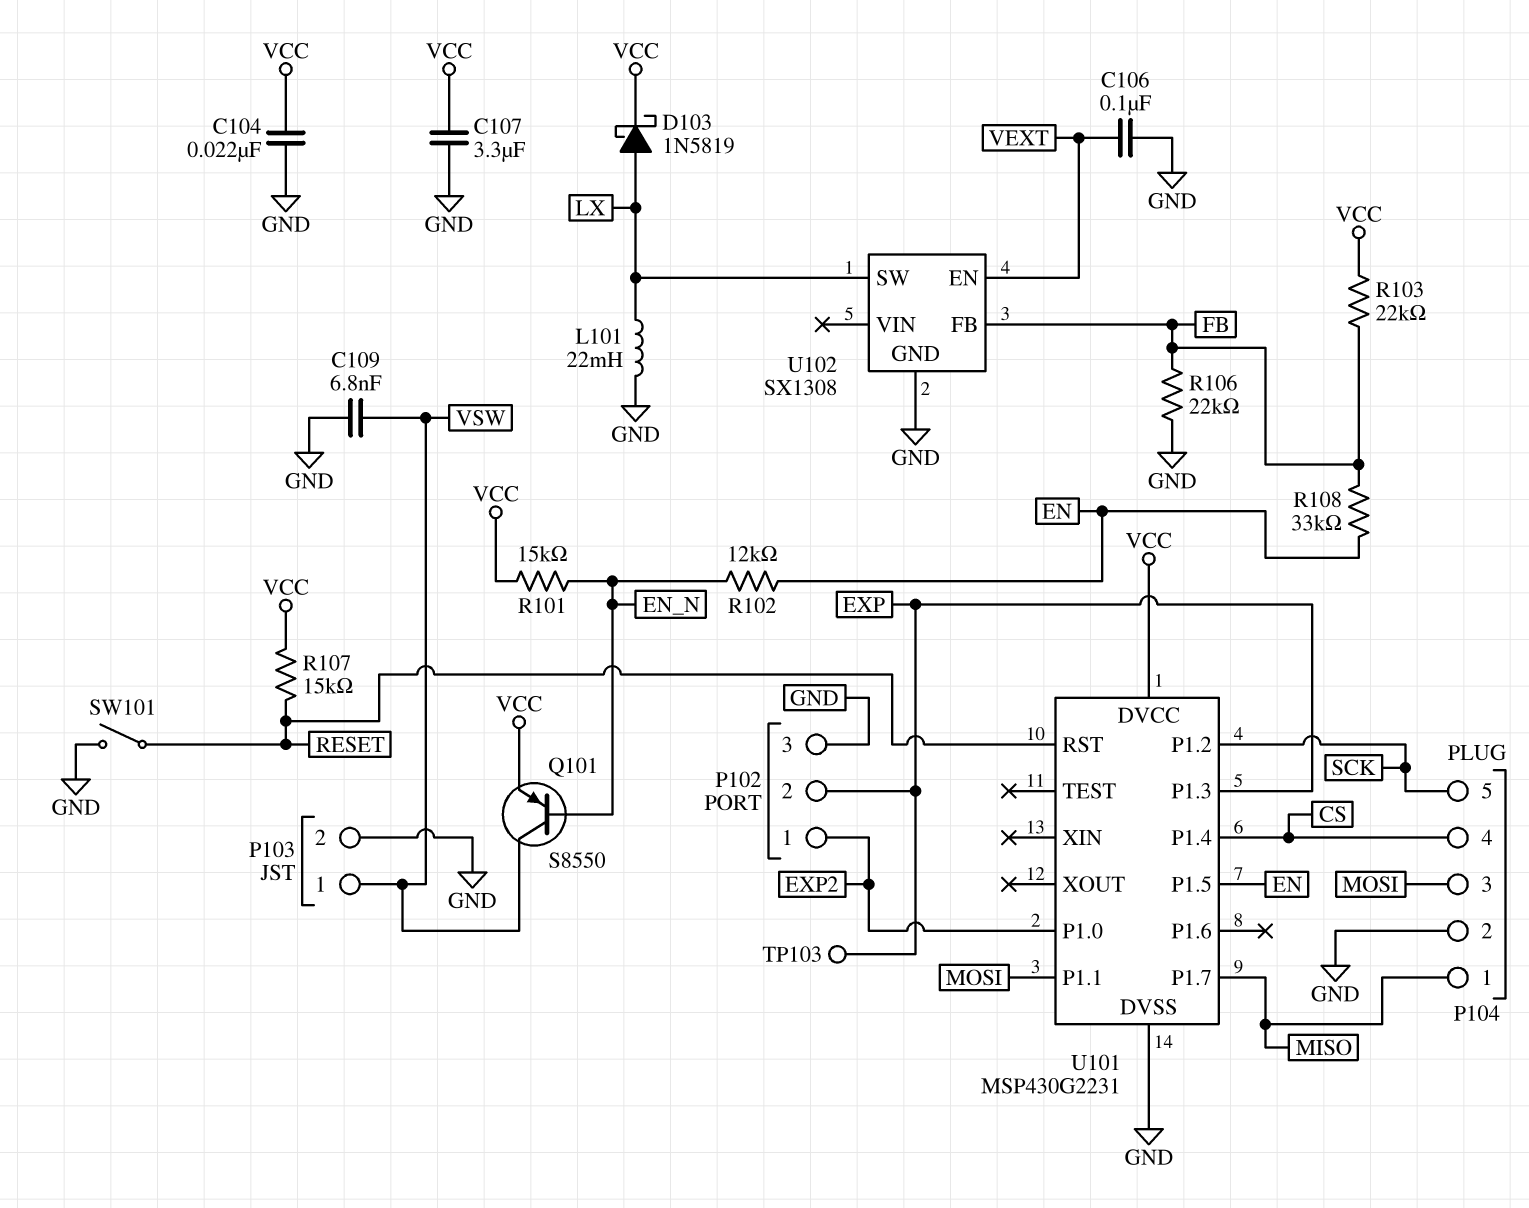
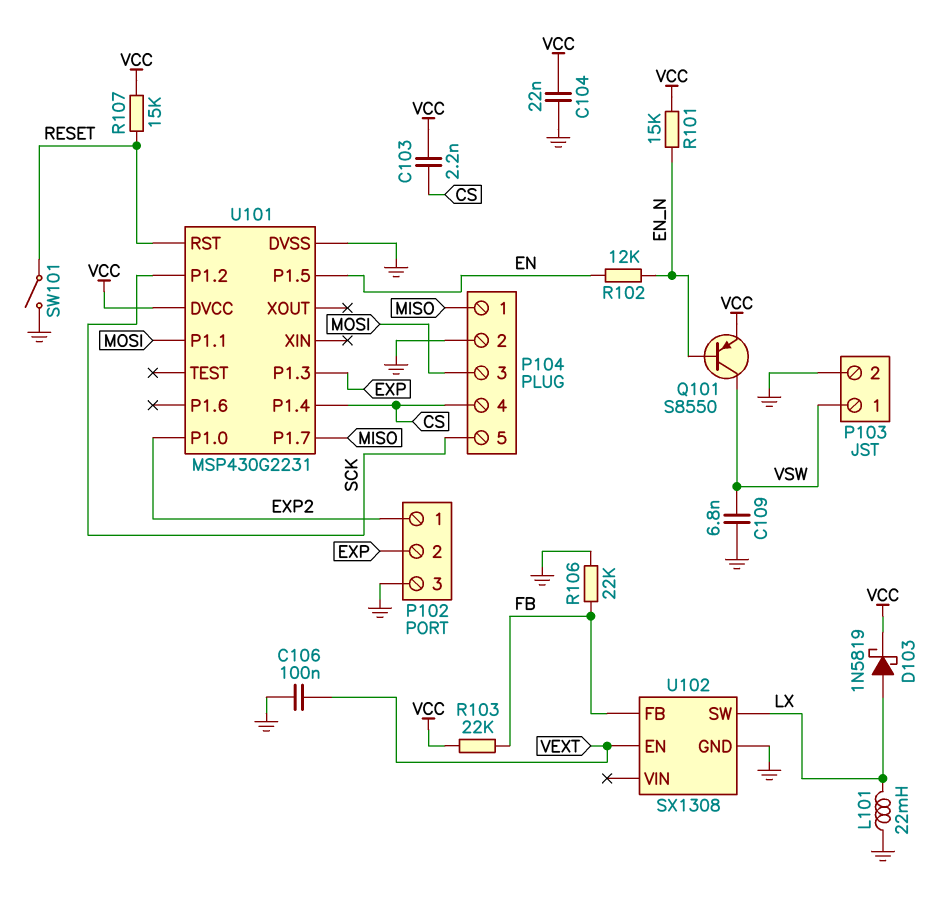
C103: none -> 2.2nF (CS, VCC)
C107: 3.3uF (GND, VCC) -> none
R108: 33k (EN, FB) -> none
TP103: test point (EXP) -> none

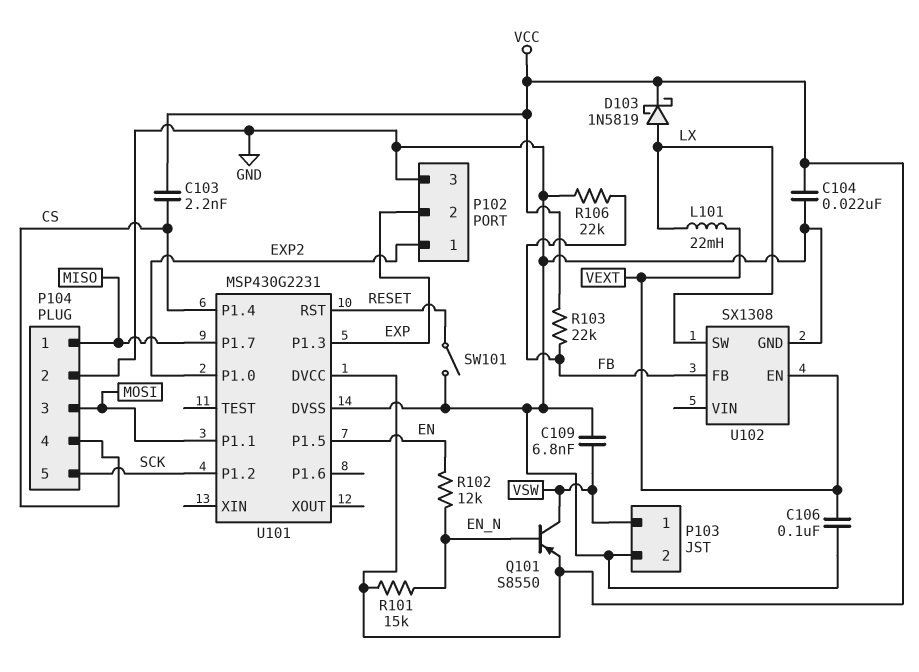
L101: 22mH (GND, LX) -> 22mH (LX, VEXT)
R107: 15k (RESET, VCC) -> none

